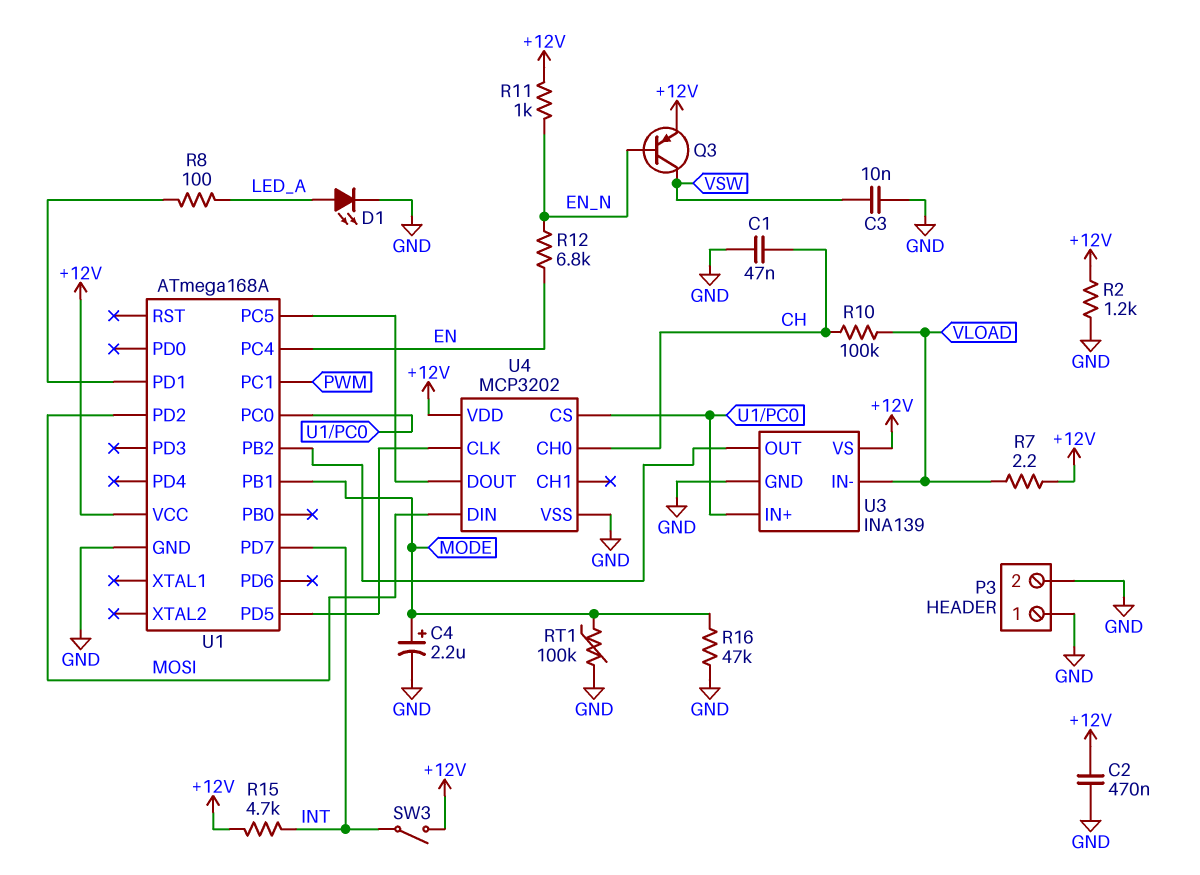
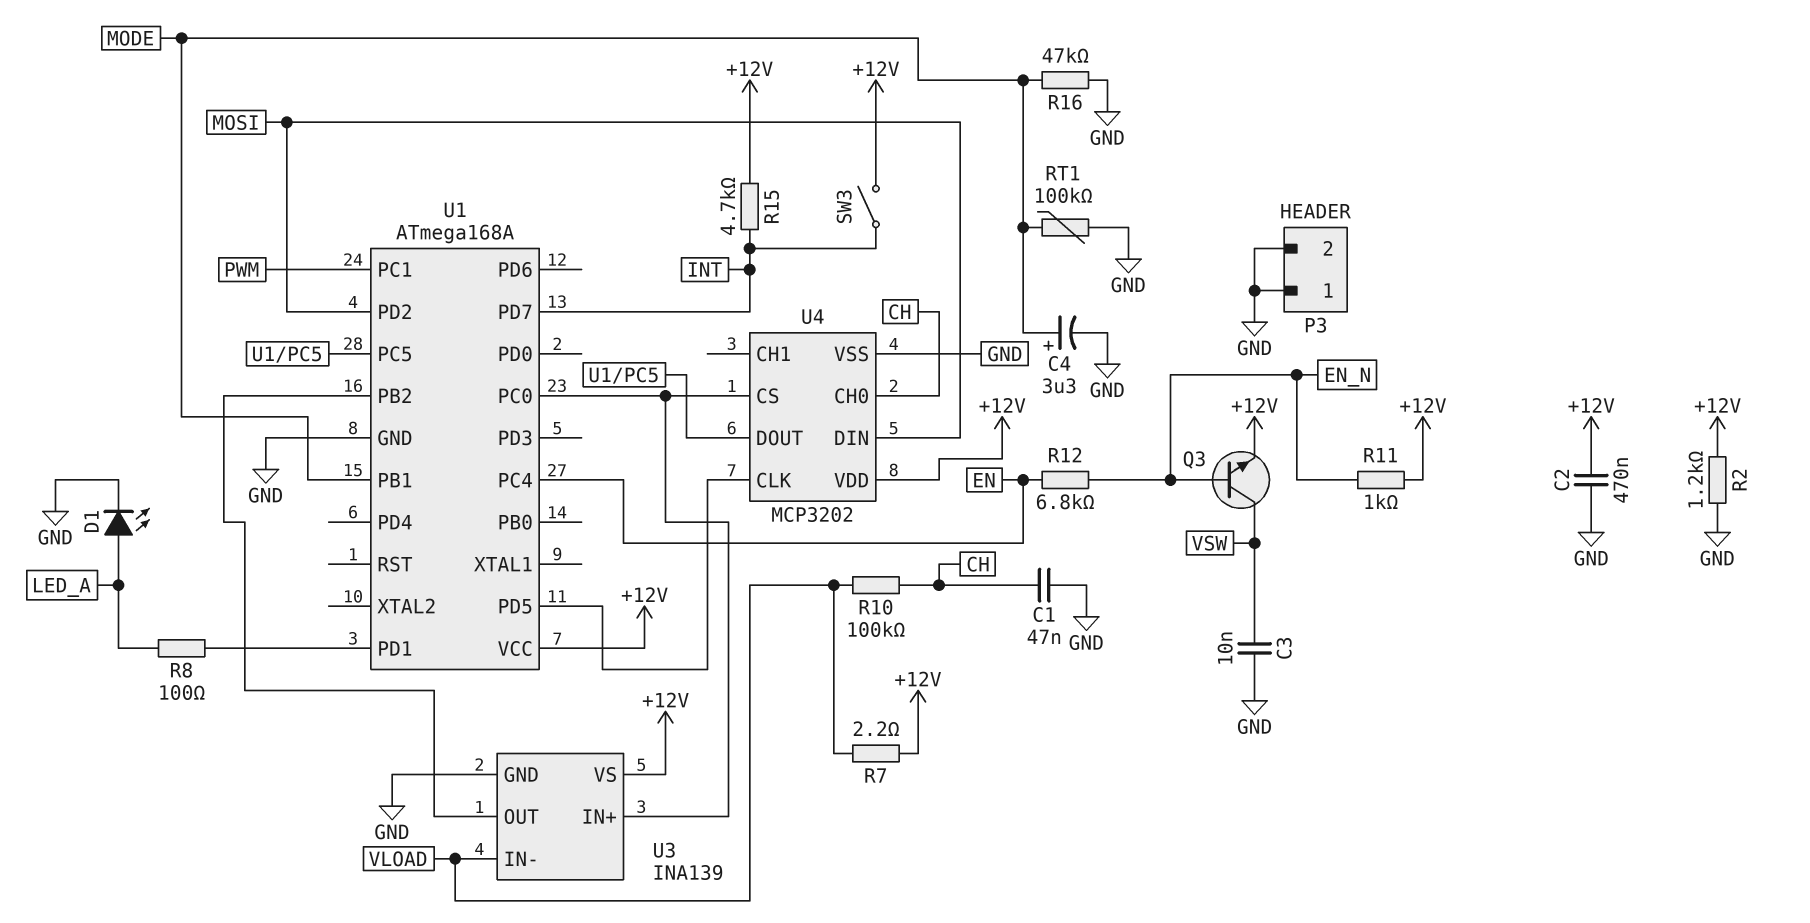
C4: 2.2uF (plus MODE, minus GND) -> 3.3uF (plus MODE, minus GND)
Q3: PNP (B EN_N, C VSW, E +12V) -> NPN (B EN_N, C VSW, E +12V)

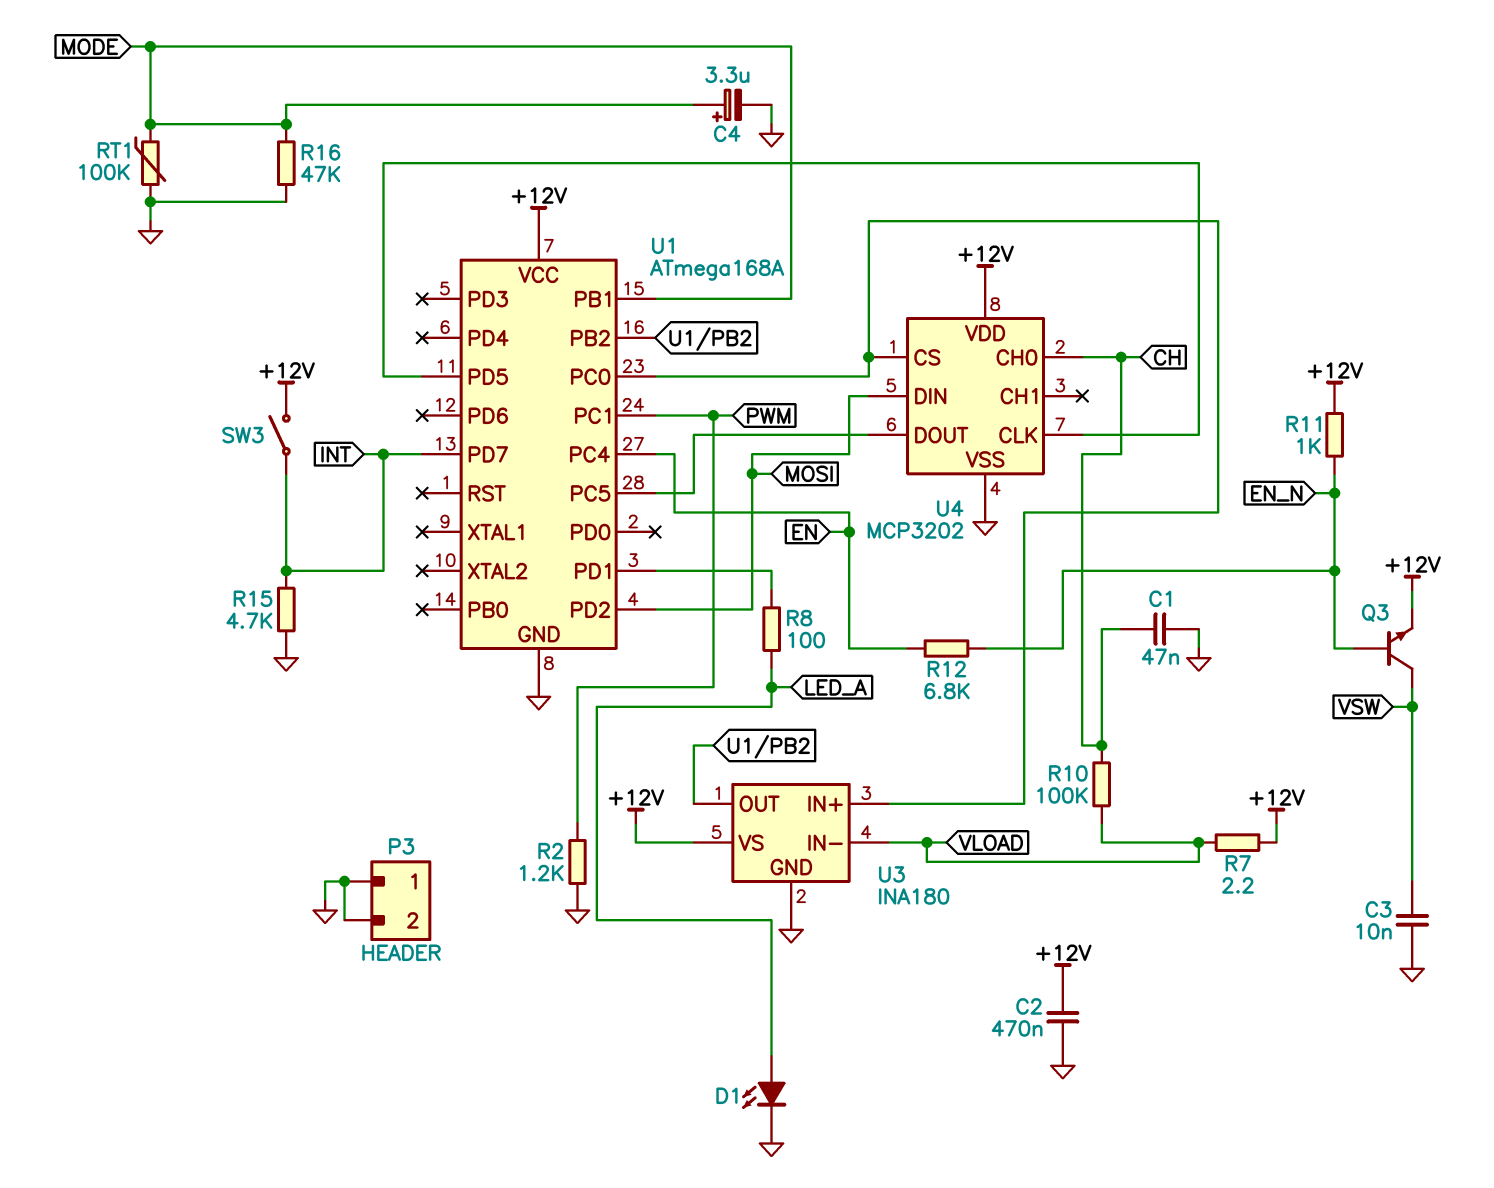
R2: 1.2k (+12V, GND) -> 1.2k (GND, PWM)
R15: 4.7k (+12V, INT) -> 4.7k (GND, INT)
U3: INA139 -> INA180

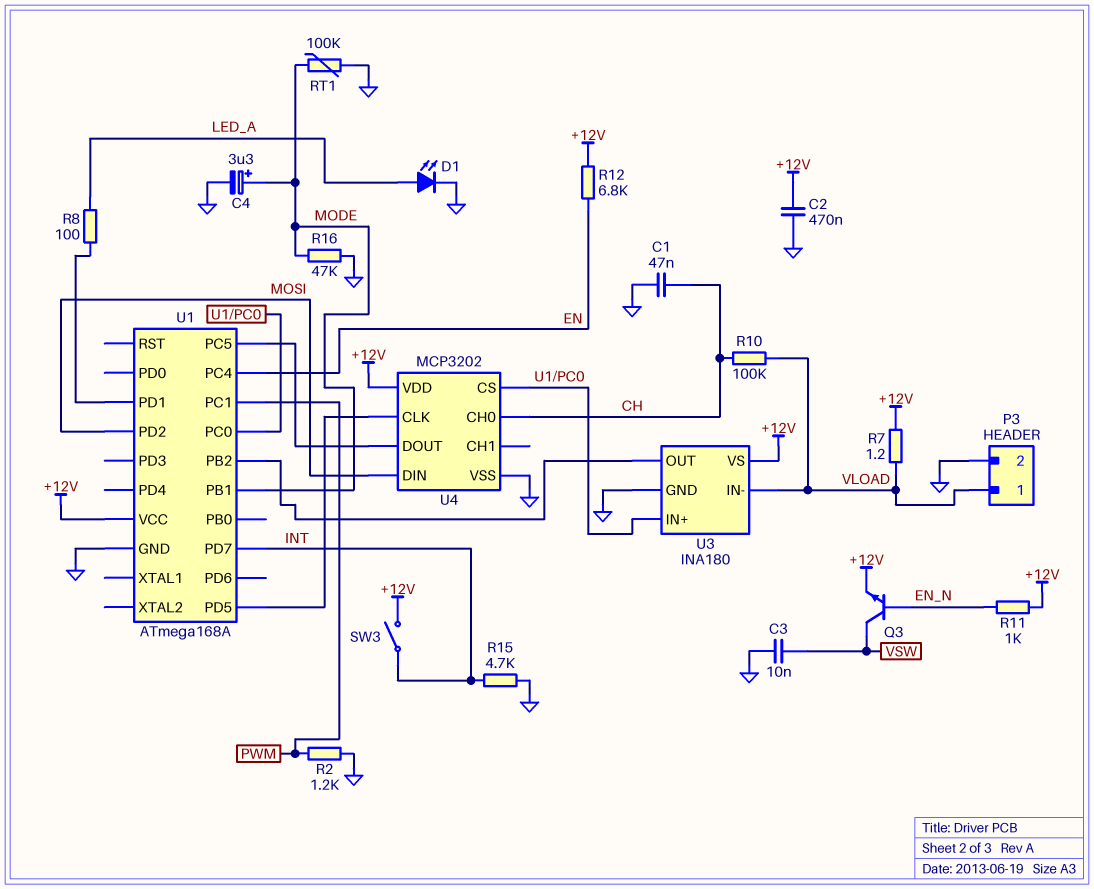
P3 pin 1: GND -> VLOAD
R7: 2.2 (+12V, VLOAD) -> 1.2 (+12V, VLOAD)
R12: 6.8k (EN, EN_N) -> 6.8k (+12V, EN)

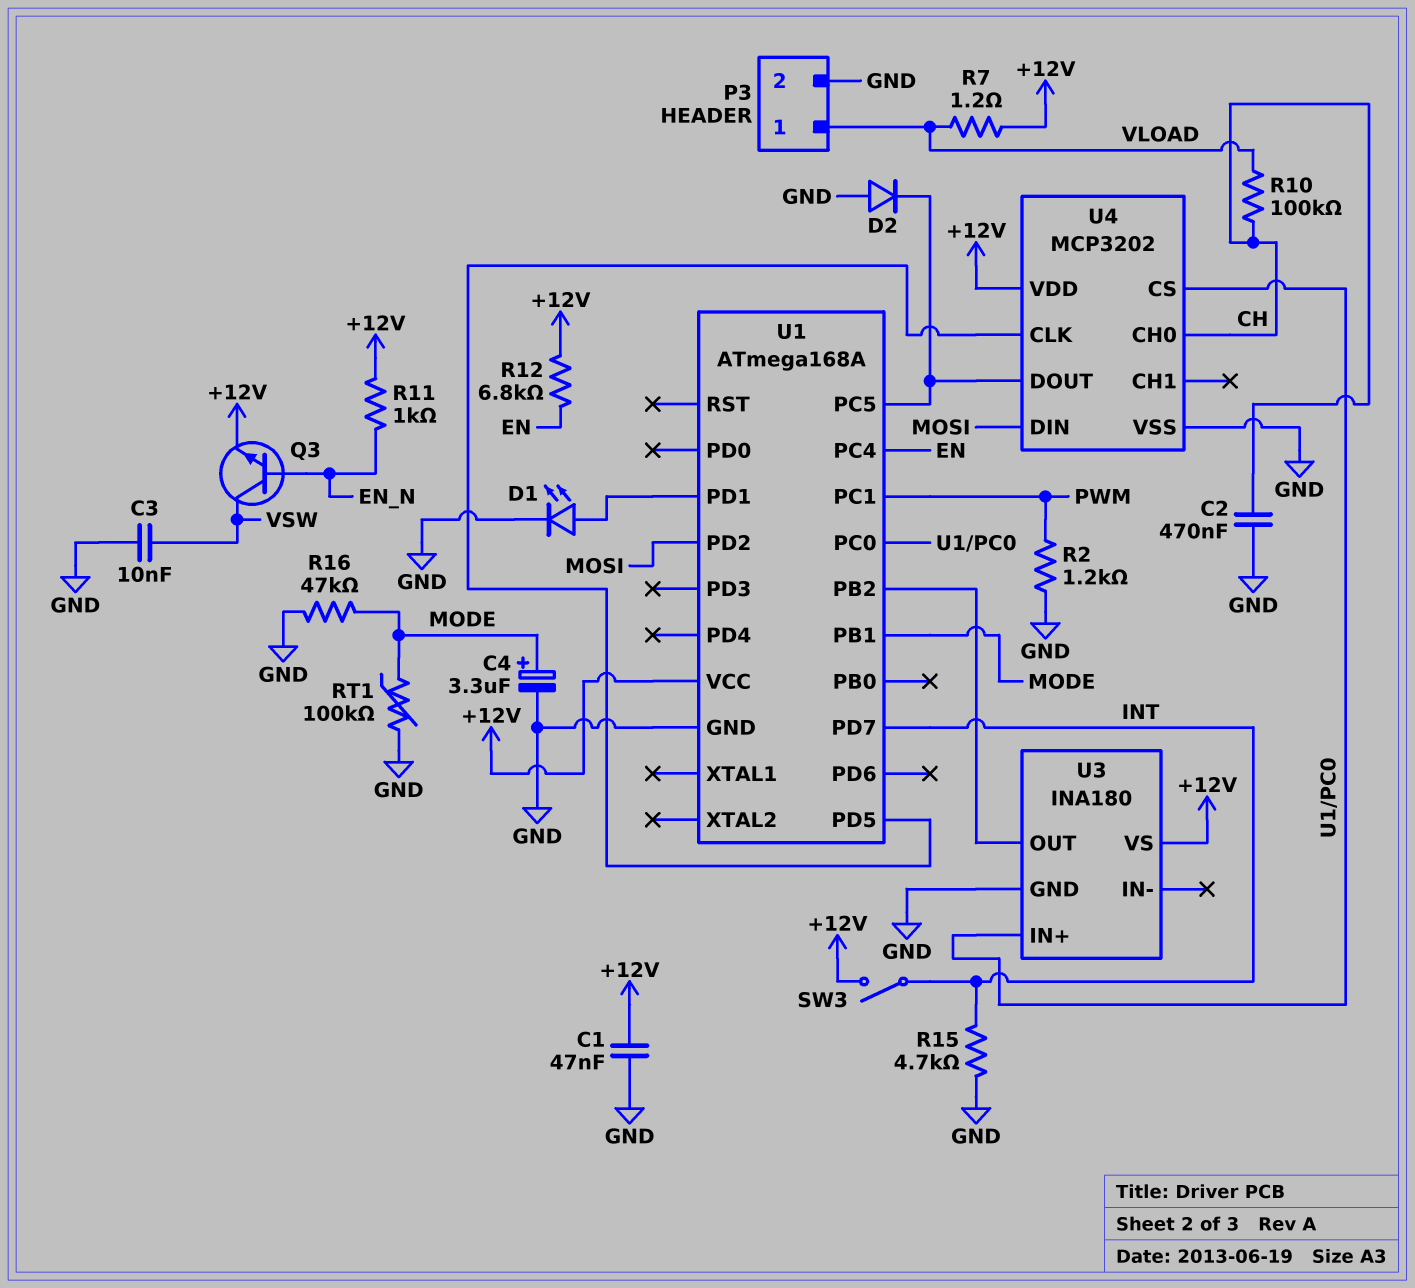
C1: 47nF (CH, GND) -> 47nF (+12V, GND)
C2: 470nF (+12V, GND) -> 470nF (CH, GND)
D1: LED (A LED_A, K GND) -> LED (A U1/PD1, K GND)
D2: none -> diode (A GND, K U1/PC5)
R8: 100 (LED_A, U1/PD1) -> none
U3 pin IN-: VLOAD -> none

